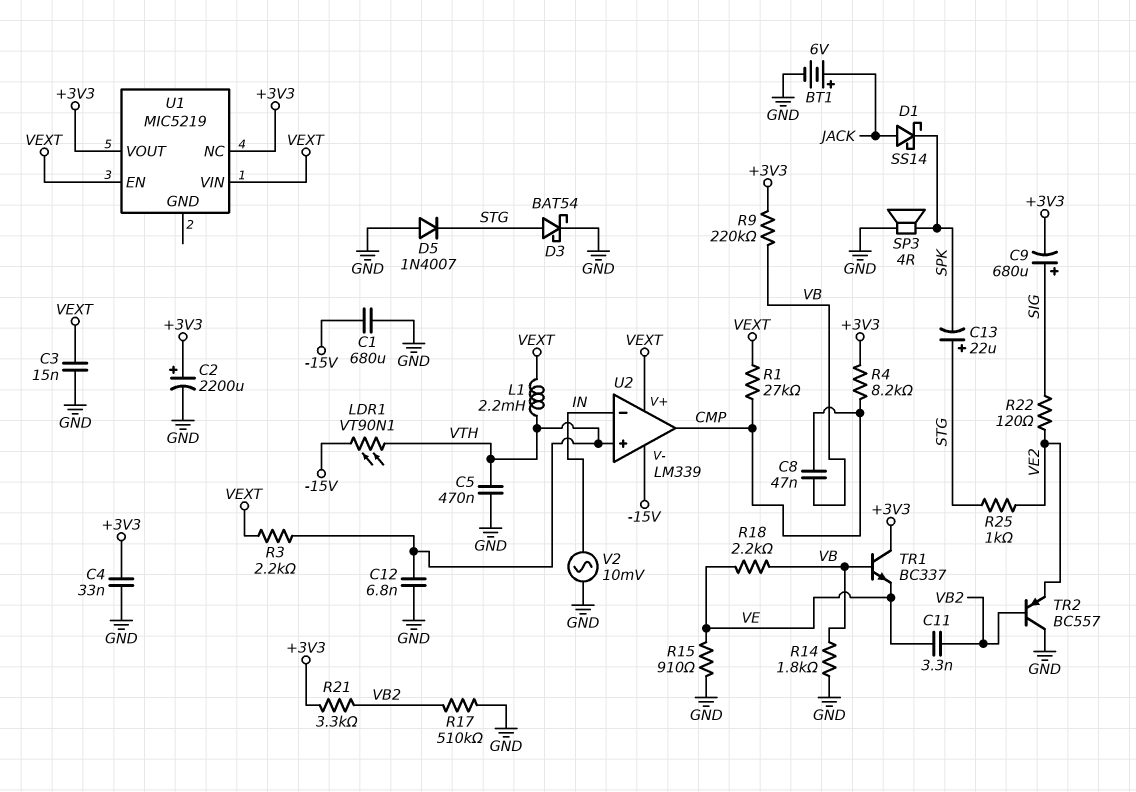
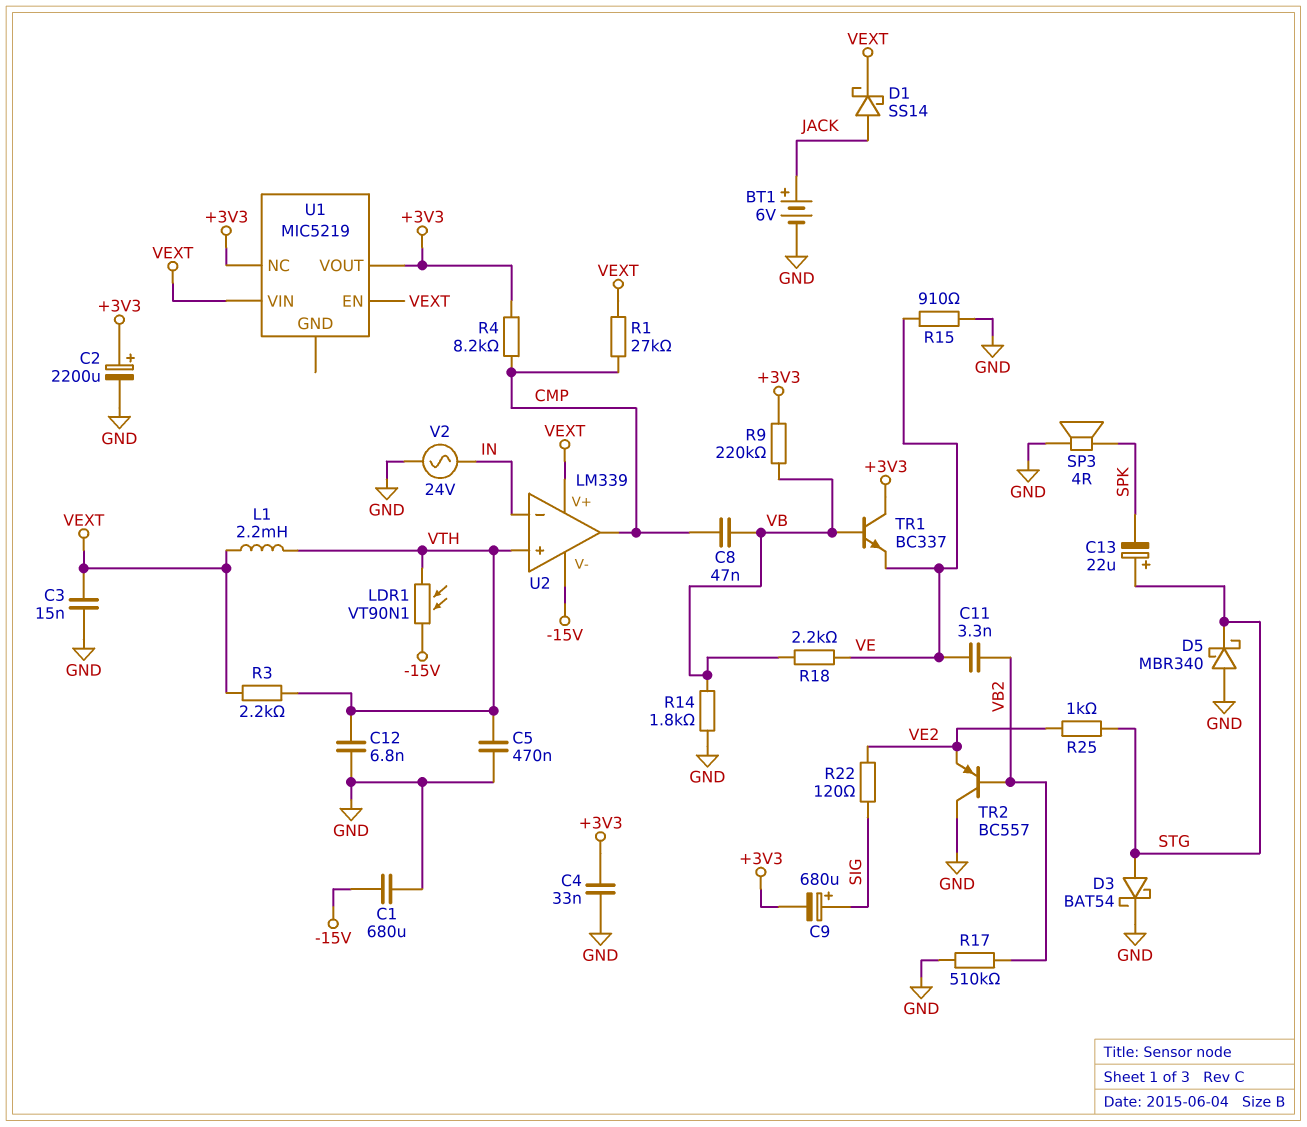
D1: schottky SS14 (A JACK, K SPK) -> schottky SS14 (A JACK, K VEXT)
D5: diode 1N4007 (A GND, K STG) -> schottky MBR340 (A GND, K STG)
R21: 3.3k (+3V3, VB2) -> none
V2: AC 10mV (GND, IN) -> AC 24V (GND, IN)

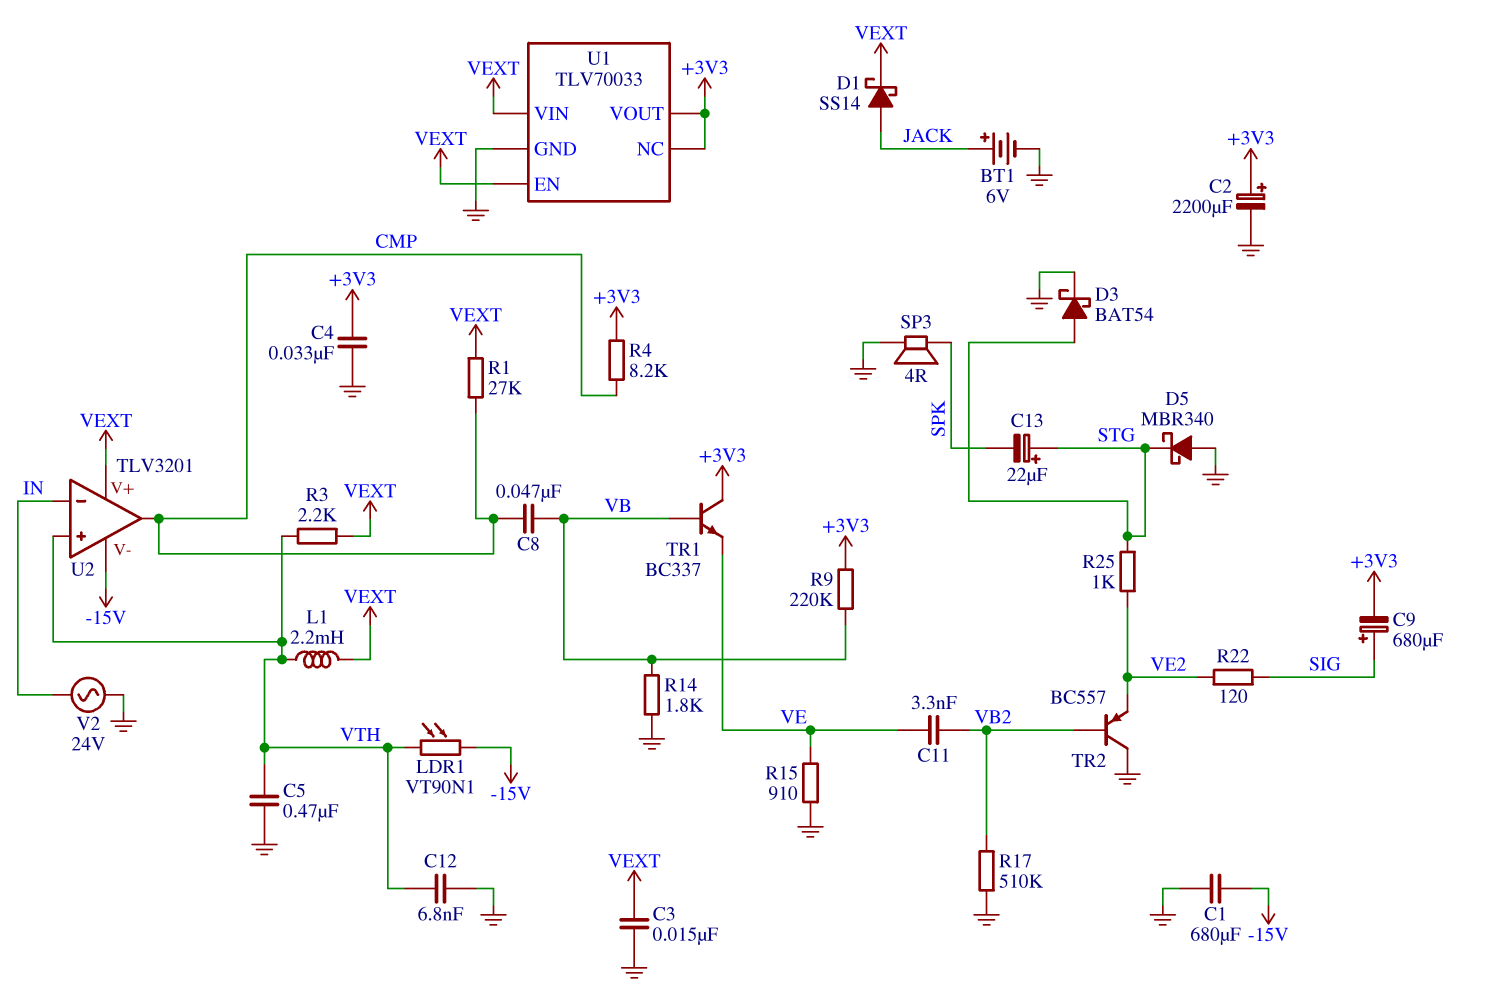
R18: 2.2k (VB, VE) -> none
U1: MIC5219 -> TLV70033
U1 pin GND: none -> GND
U2: LM339 -> TLV3201

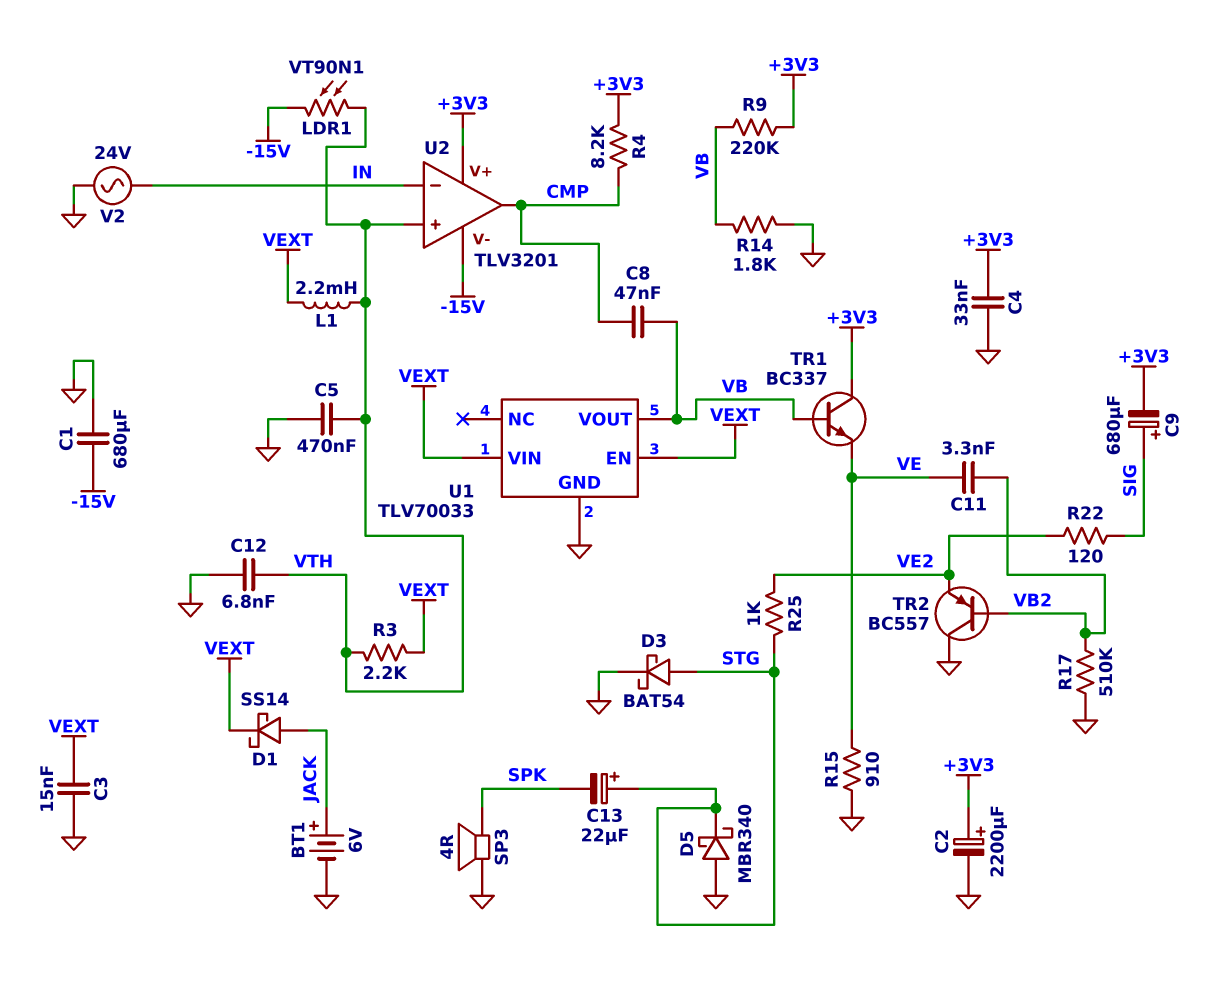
R1: 27k (CMP, VEXT) -> none
U1 pin NC: +3V3 -> none
U1 pin VOUT: +3V3 -> VB
U2 pin V+: VEXT -> +3V3

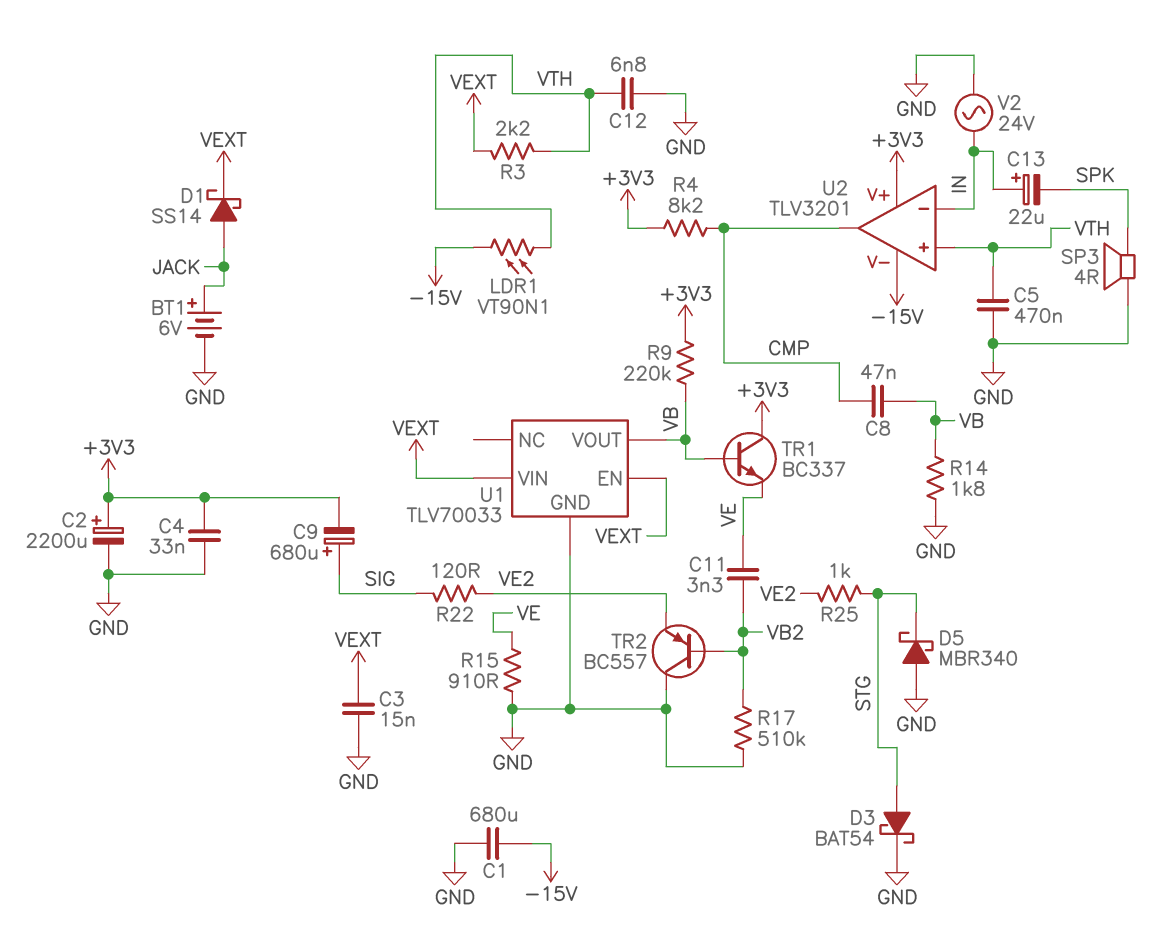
C13: 22uF (plus STG, minus SPK) -> 22uF (plus IN, minus SPK)
L1: 2.2mH (VEXT, VTH) -> none

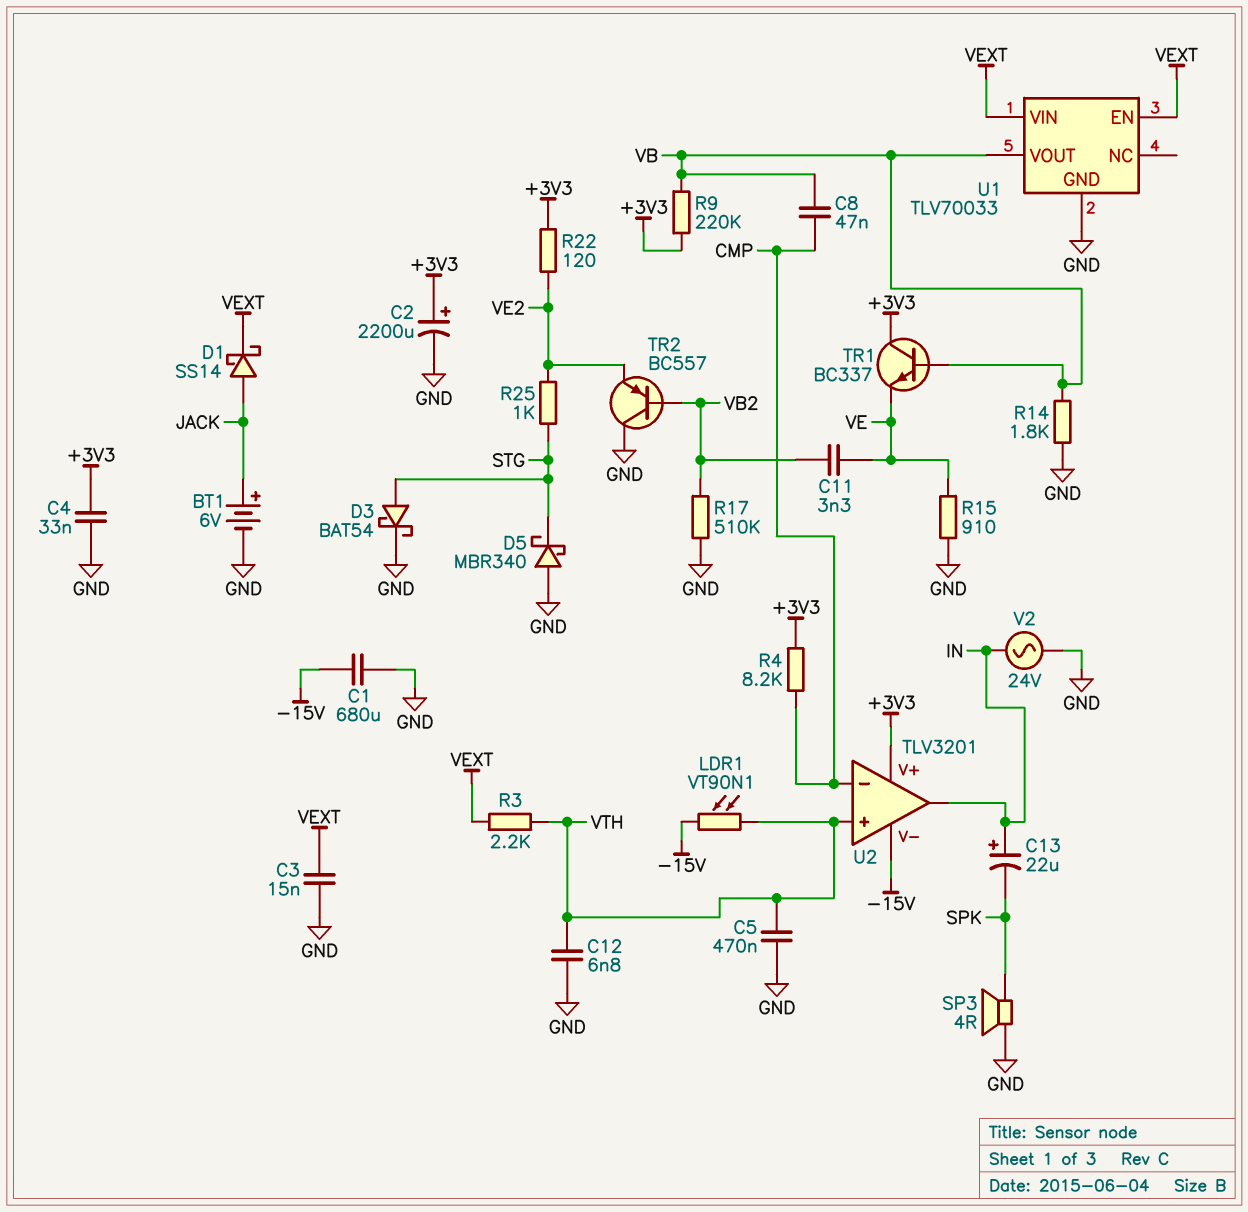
C9: 680uF (plus SIG, minus +3V3) -> none
R22: 120 (SIG, VE2) -> 120 (+3V3, VE2)
U2 pin in-: IN -> CMP
U2 pin out: CMP -> IN

